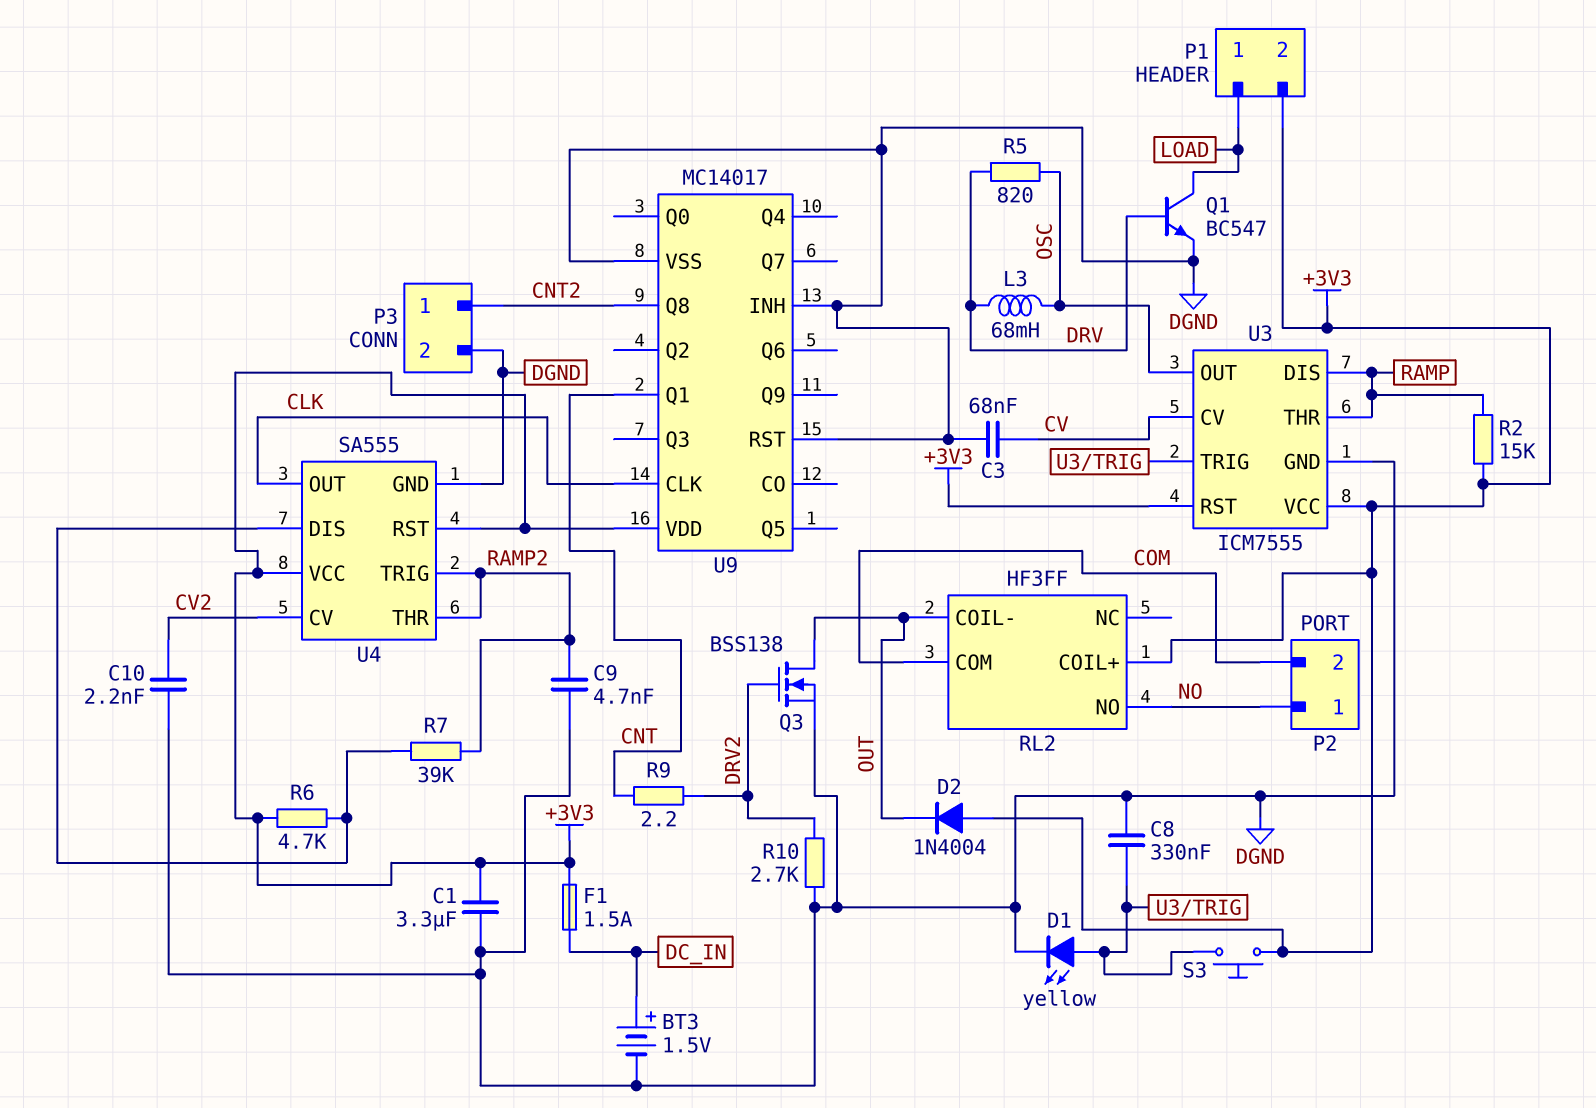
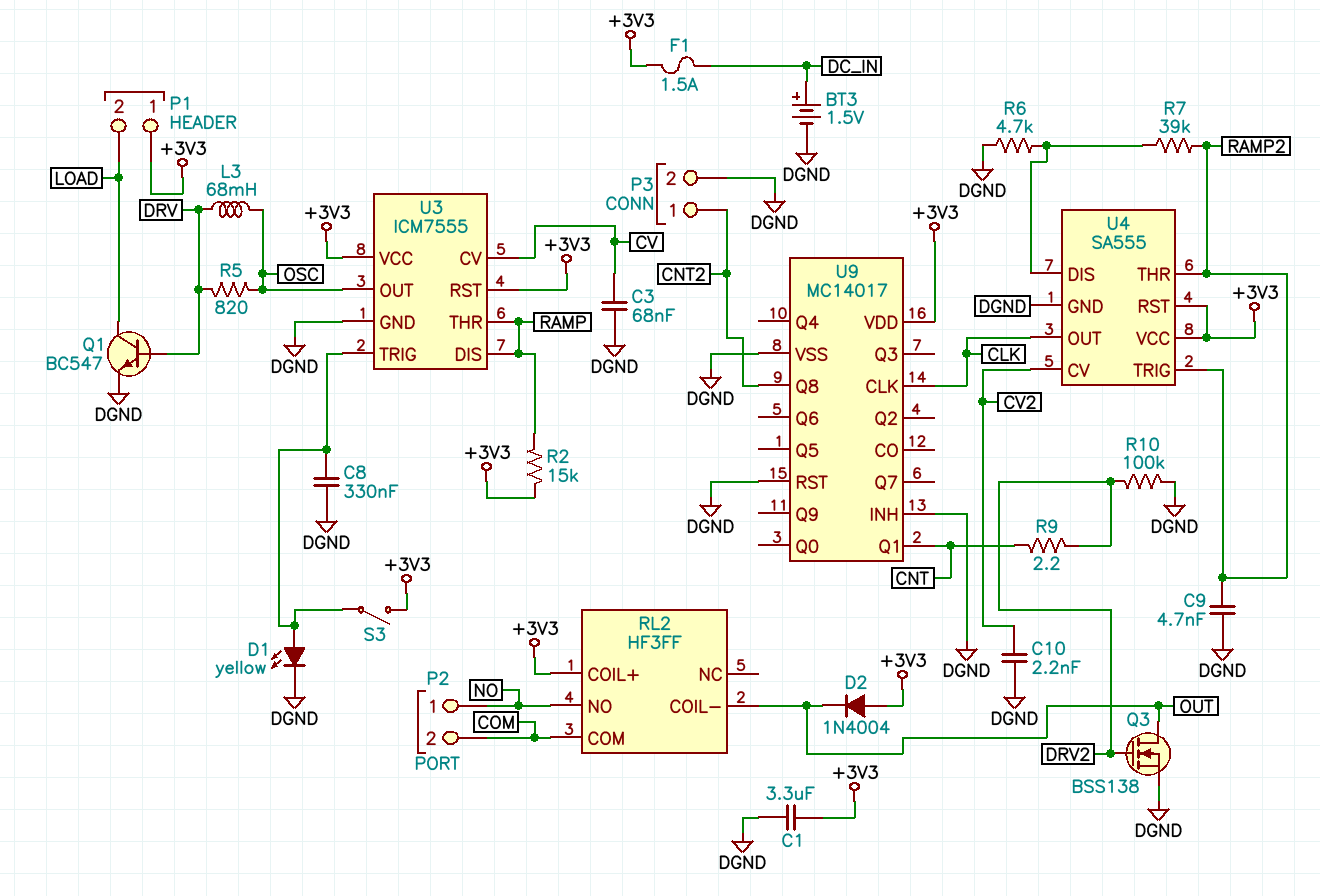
P1 pin 1: LOAD -> +3V3
P1 pin 2: +3V3 -> LOAD
R6: 4.7k (+3V3, U4/DIS) -> 4.7k (DGND, U4/DIS)
R10: 2.7k (DGND, DRV2) -> 100k (DGND, DRV2)
S3: button (+3V3, U3/TRIG) -> switch (+3V3, U3/TRIG)

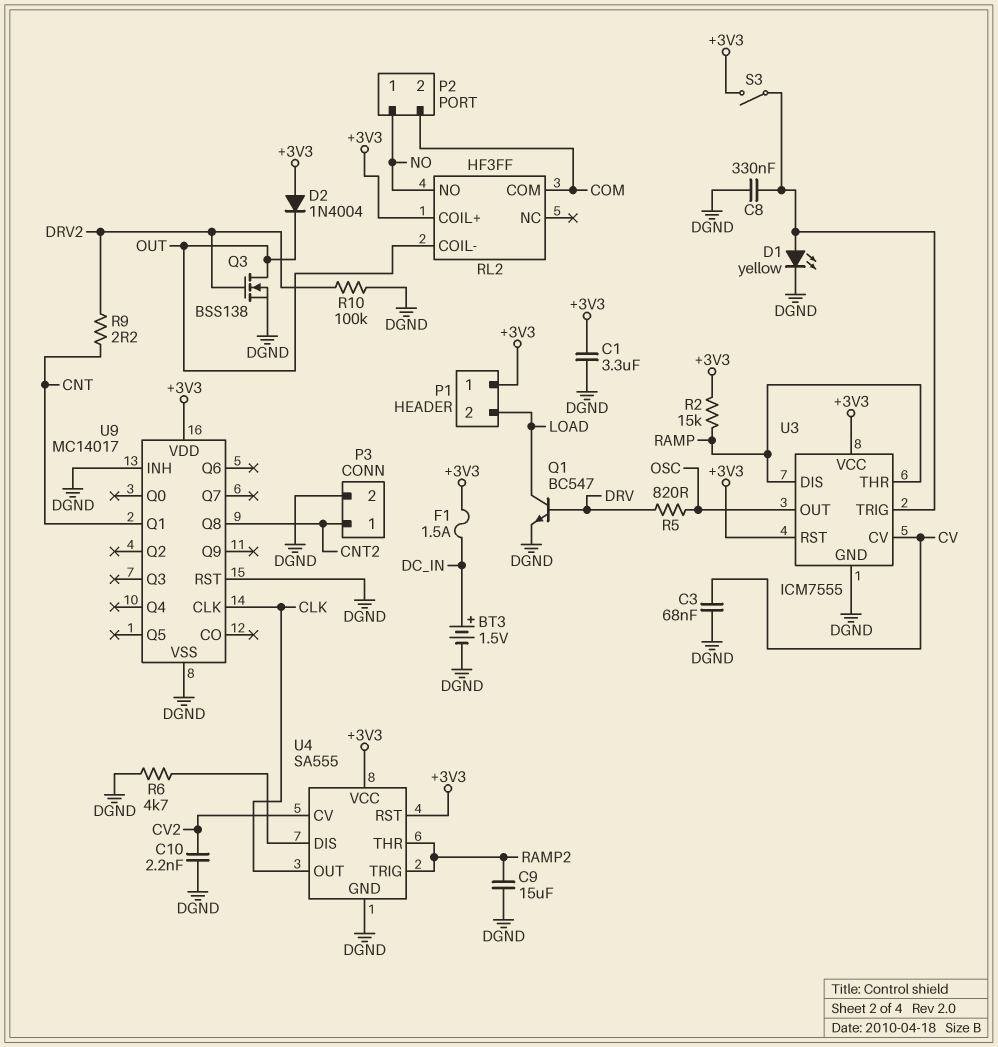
C9: 4.7nF (DGND, RAMP2) -> 15uF (DGND, RAMP2)
L3: 68mH (DRV, OSC) -> none
R7: 39k (RAMP2, U4/DIS) -> none

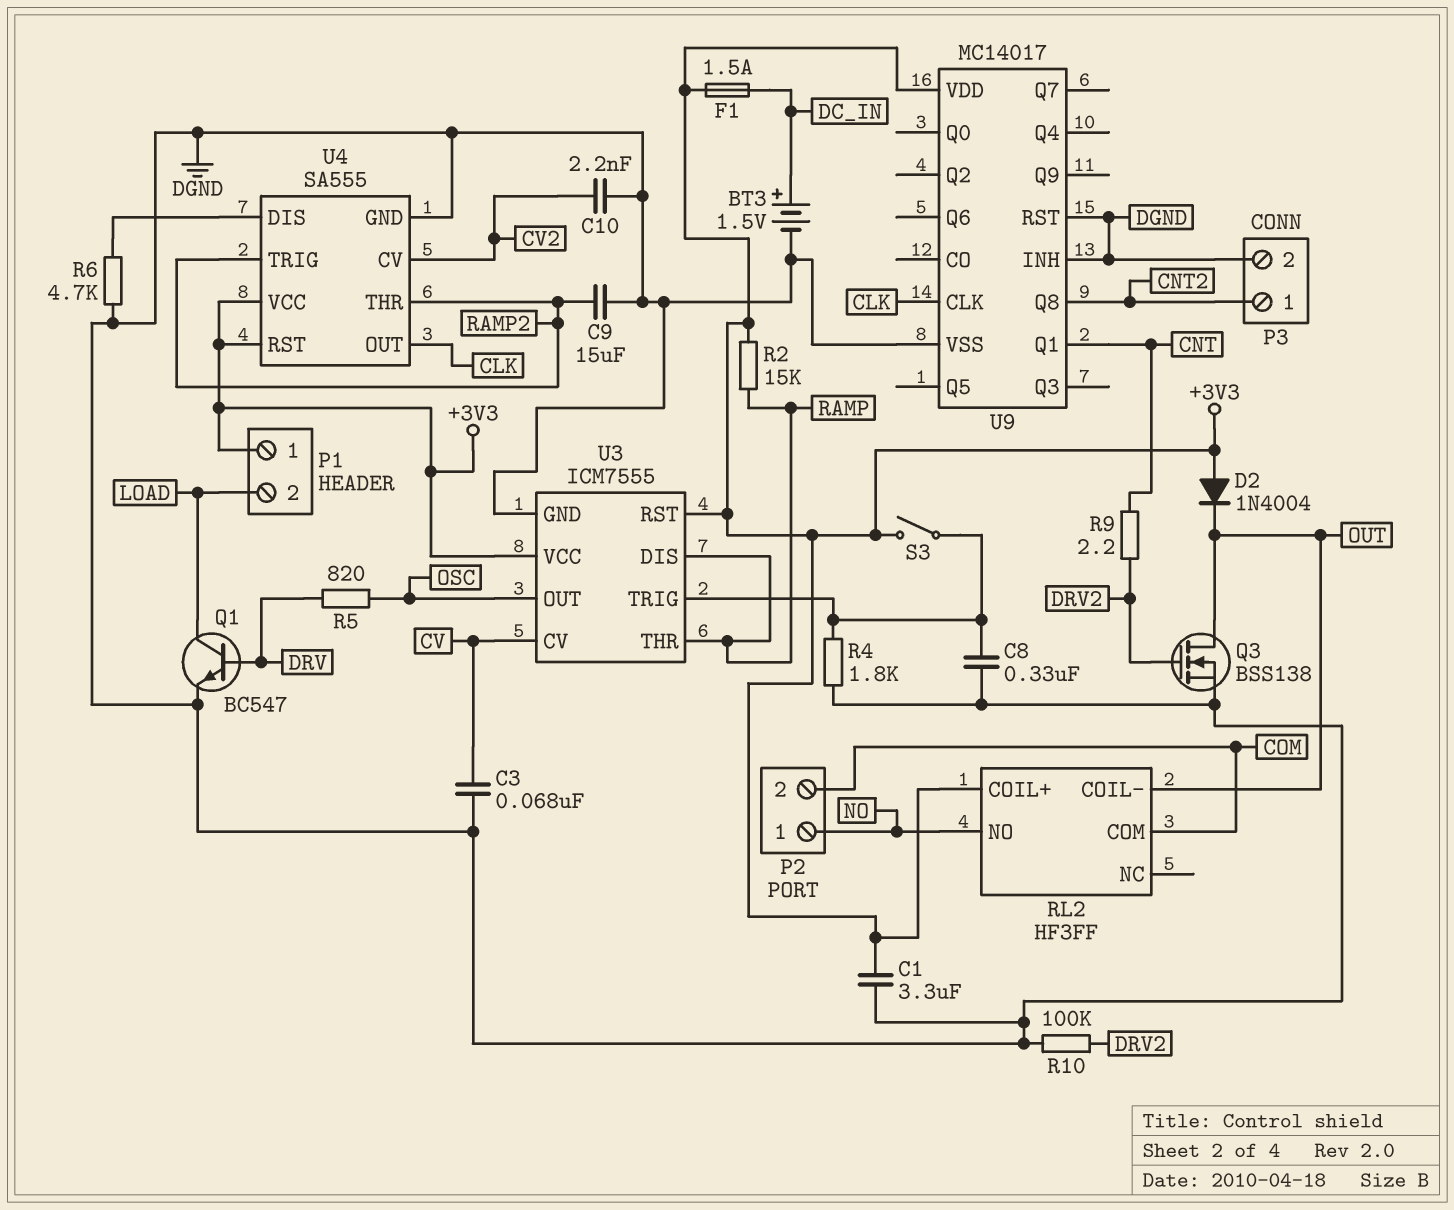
D1: LED yellow (A U3/TRIG, K DGND) -> none
R4: none -> 1.8k (DGND, U3/TRIG)

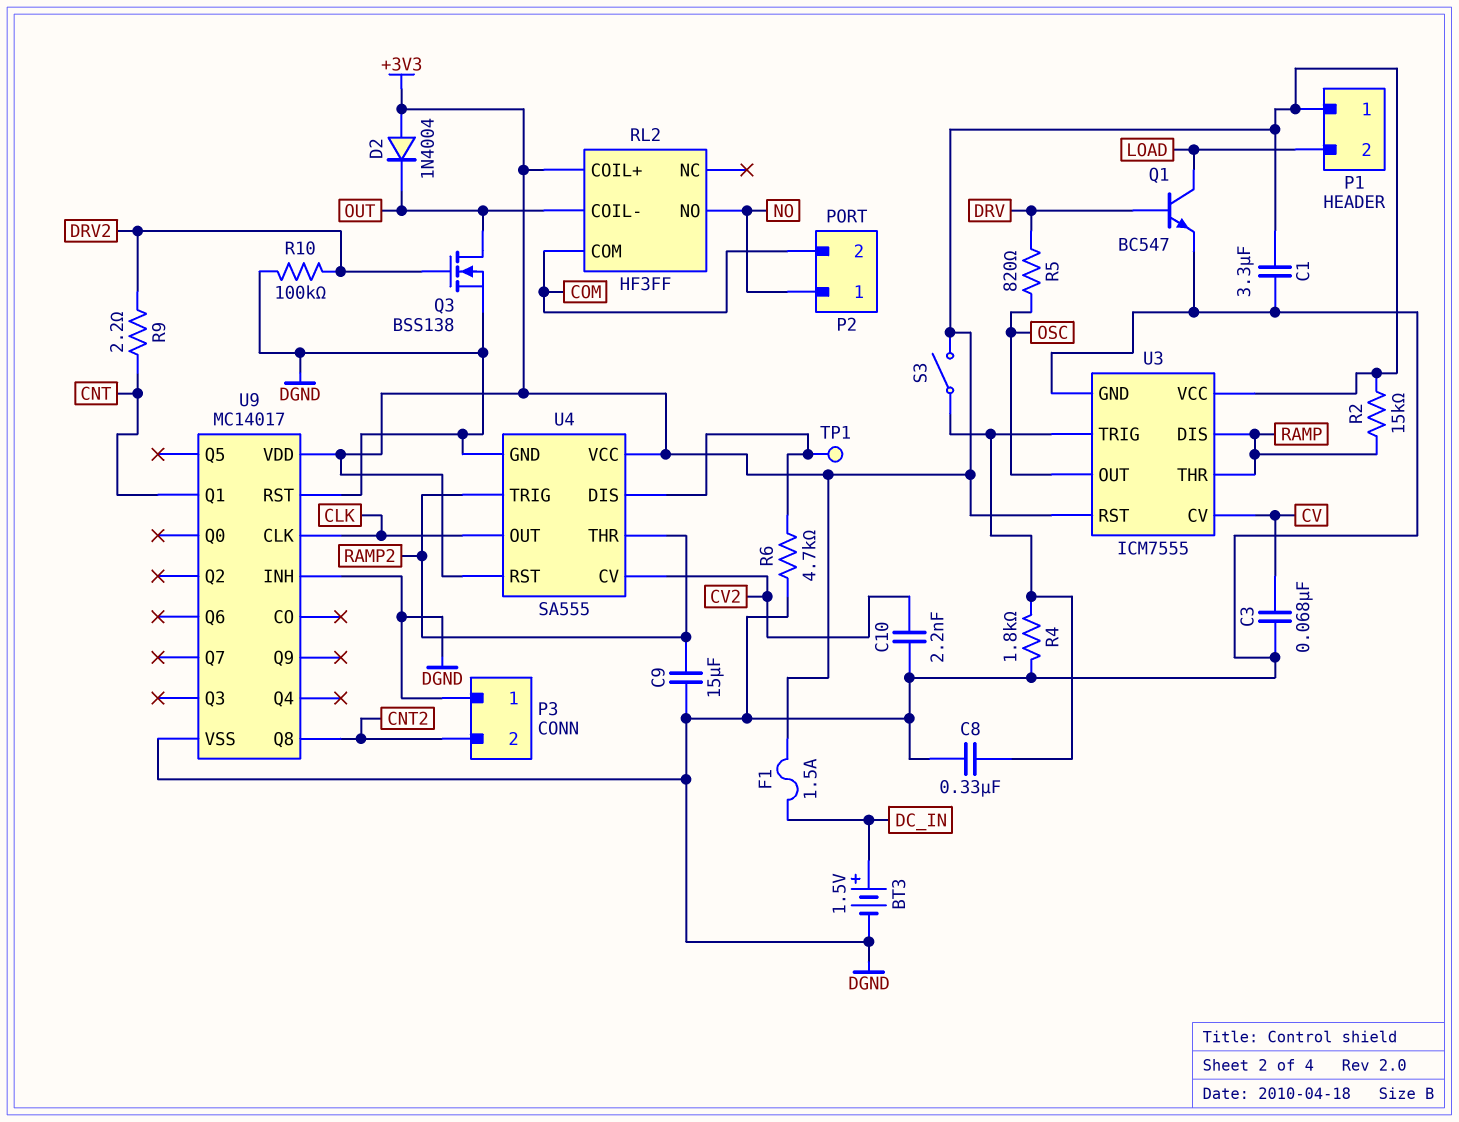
P3 pin 1: CNT2 -> DGND
P3 pin 2: DGND -> CNT2
TP1: none -> test point (U4/DIS)

